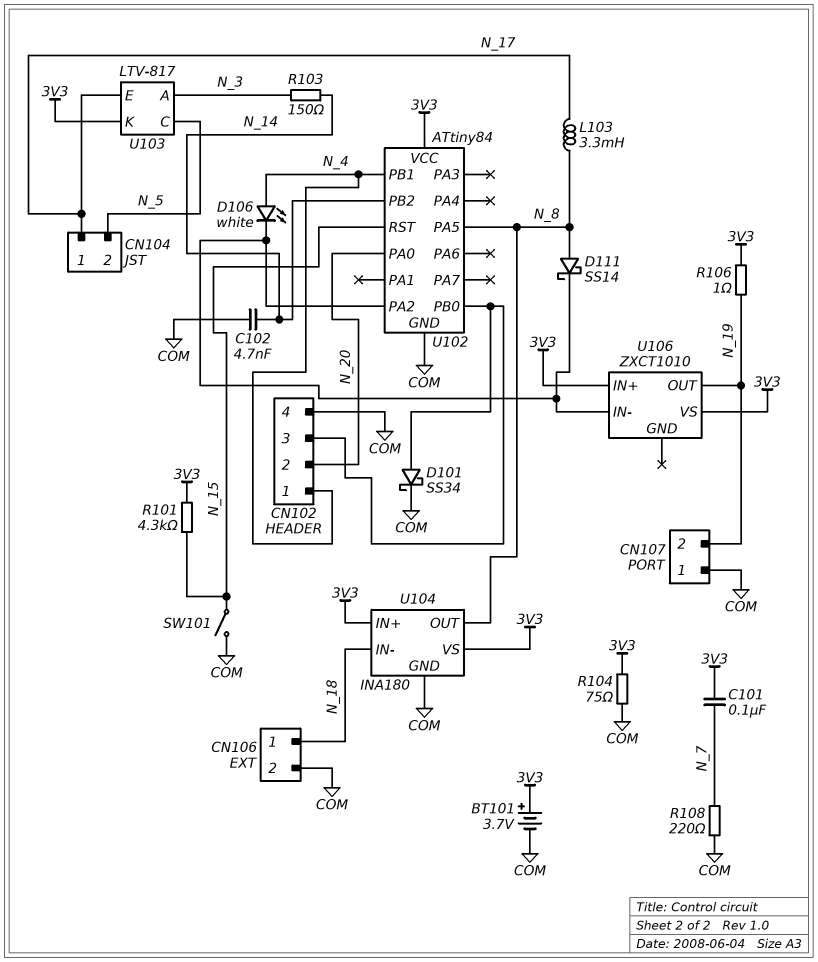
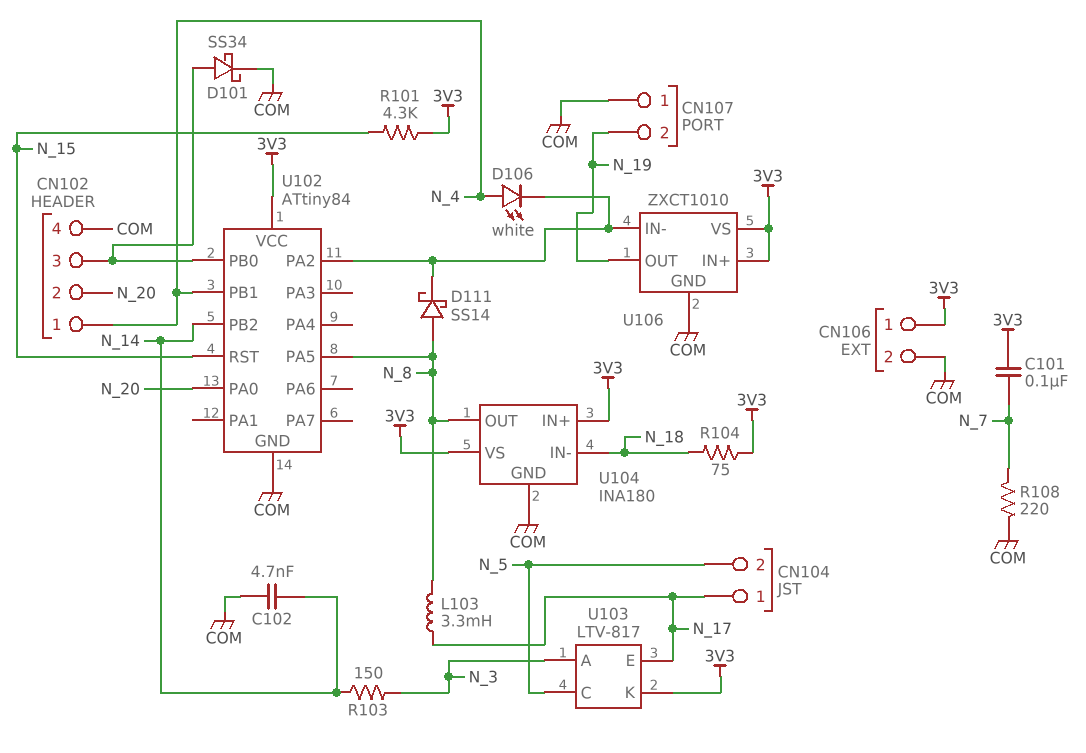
BT101: 3.7V (plus 3V3, minus COM) -> none
CN106 pin 1: N_18 -> 3V3
R104: 75 (3V3, COM) -> 75 (3V3, N_18)
R106: 1 (3V3, N_19) -> none
SW101: switch (COM, N_15) -> none
U106 pin GND: none -> COM

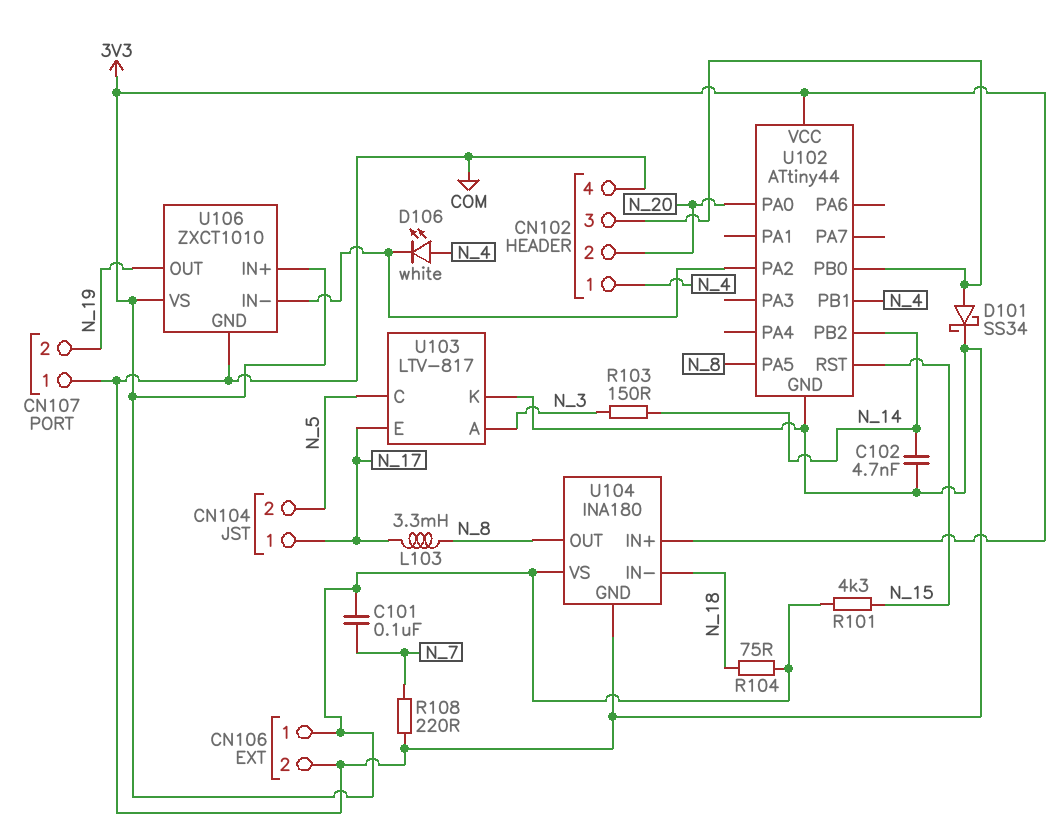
D111: schottky SS14 (A N_8, K U102/PA2) -> none
U102: ATtiny84 -> ATtiny44
U103 pin K: 3V3 -> COM

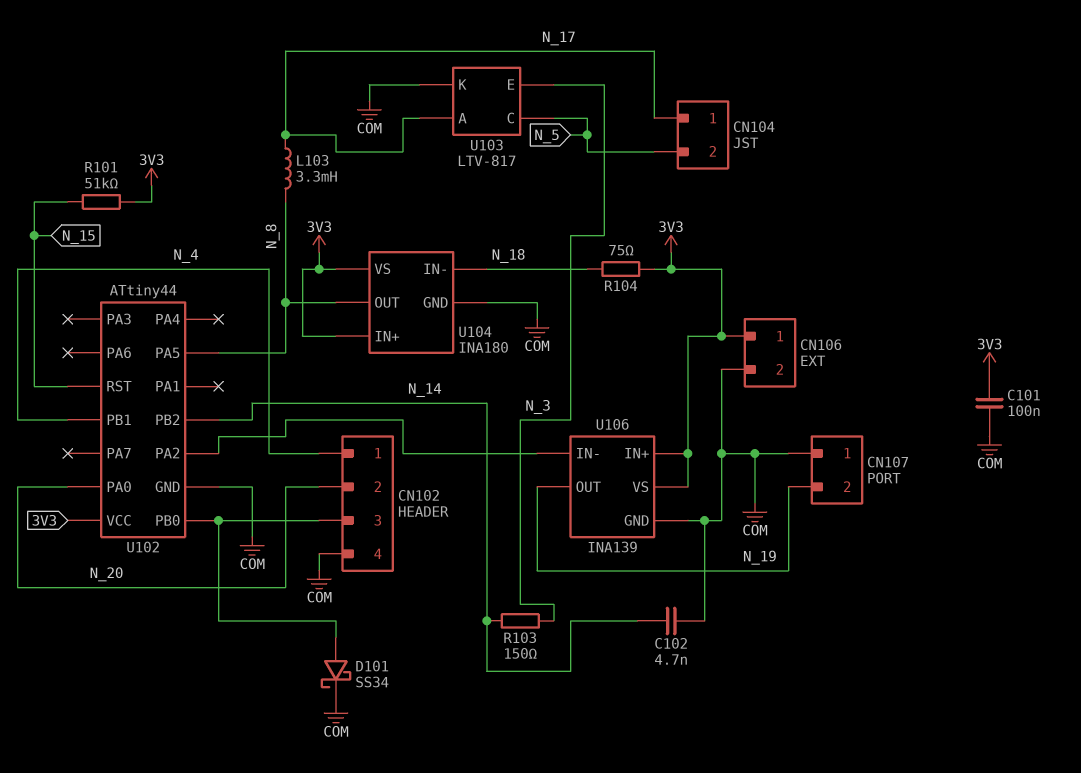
C101: 100nF (3V3, N_7) -> 100nF (3V3, COM)
D106: LED white (A N_4, K U102/PA2) -> none
R101: 4.3k (3V3, N_15) -> 51k (3V3, N_15)
R108: 220 (COM, N_7) -> none
U103 pin A: N_3 -> N_17
U103 pin E: N_17 -> N_3
U106: ZXCT1010 -> INA139

